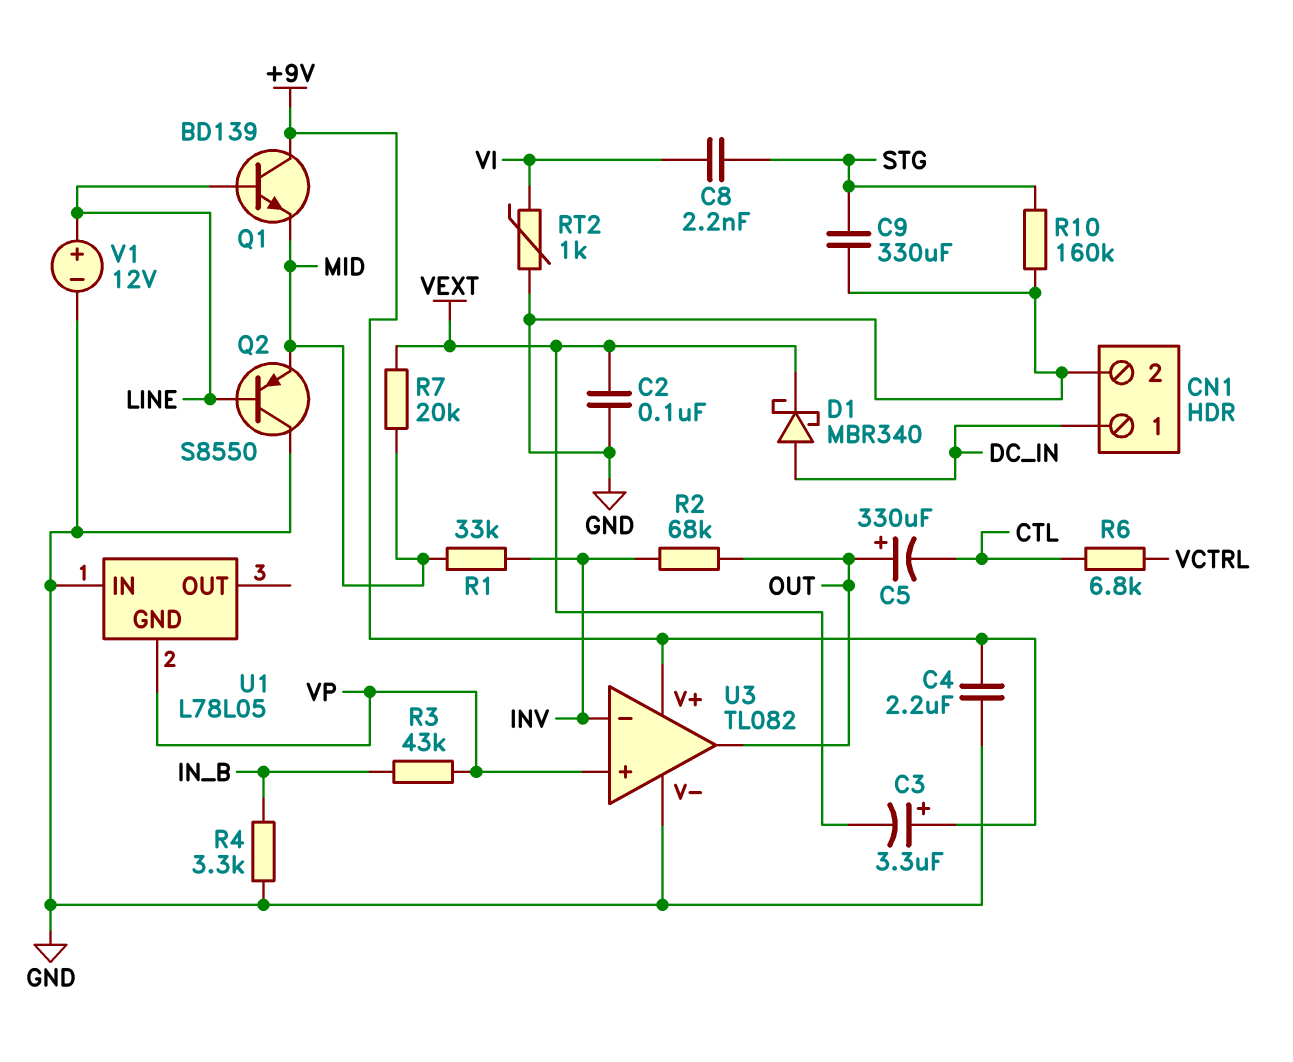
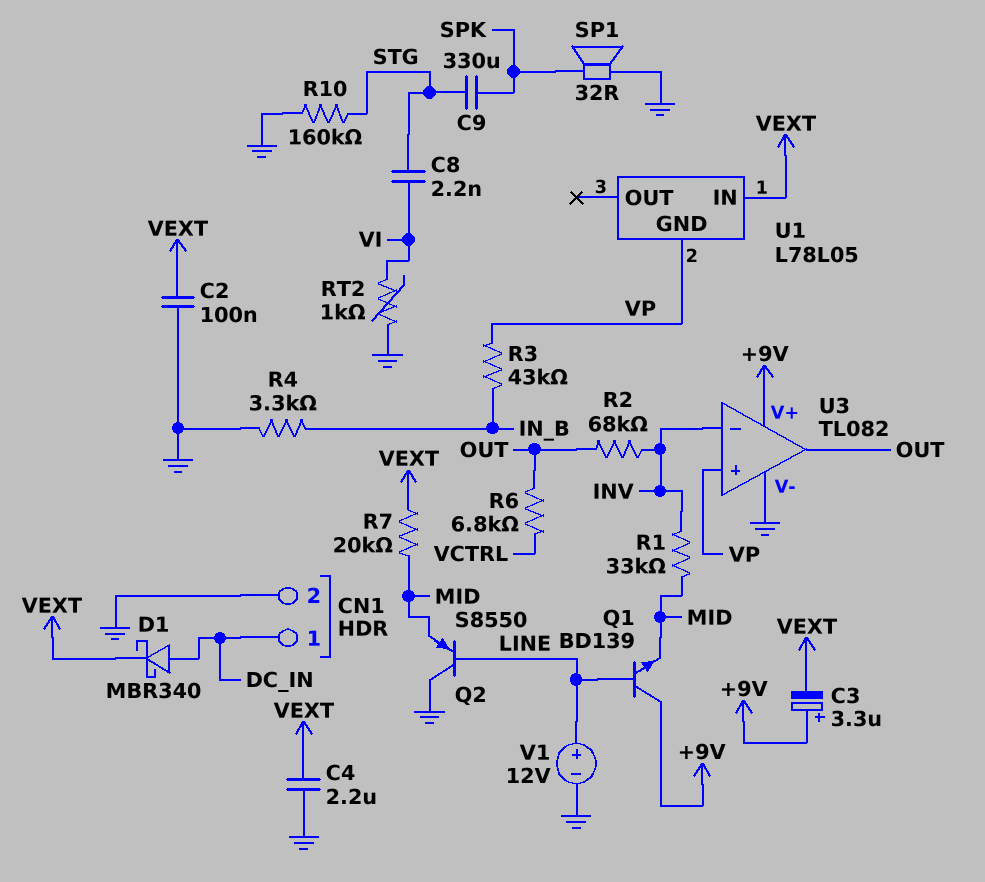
C4: 2.2uF (+9V, GND) -> 2.2uF (GND, VEXT)
C5: 330uF (plus OUT, minus CTL) -> none
C9: 330uF (GND, STG) -> 330uF (SPK, STG)
R6: 6.8k (CTL, VCTRL) -> 6.8k (OUT, VCTRL)
SP1: none -> speaker 32R (GND, SPK)
U1 pin IN: GND -> VEXT

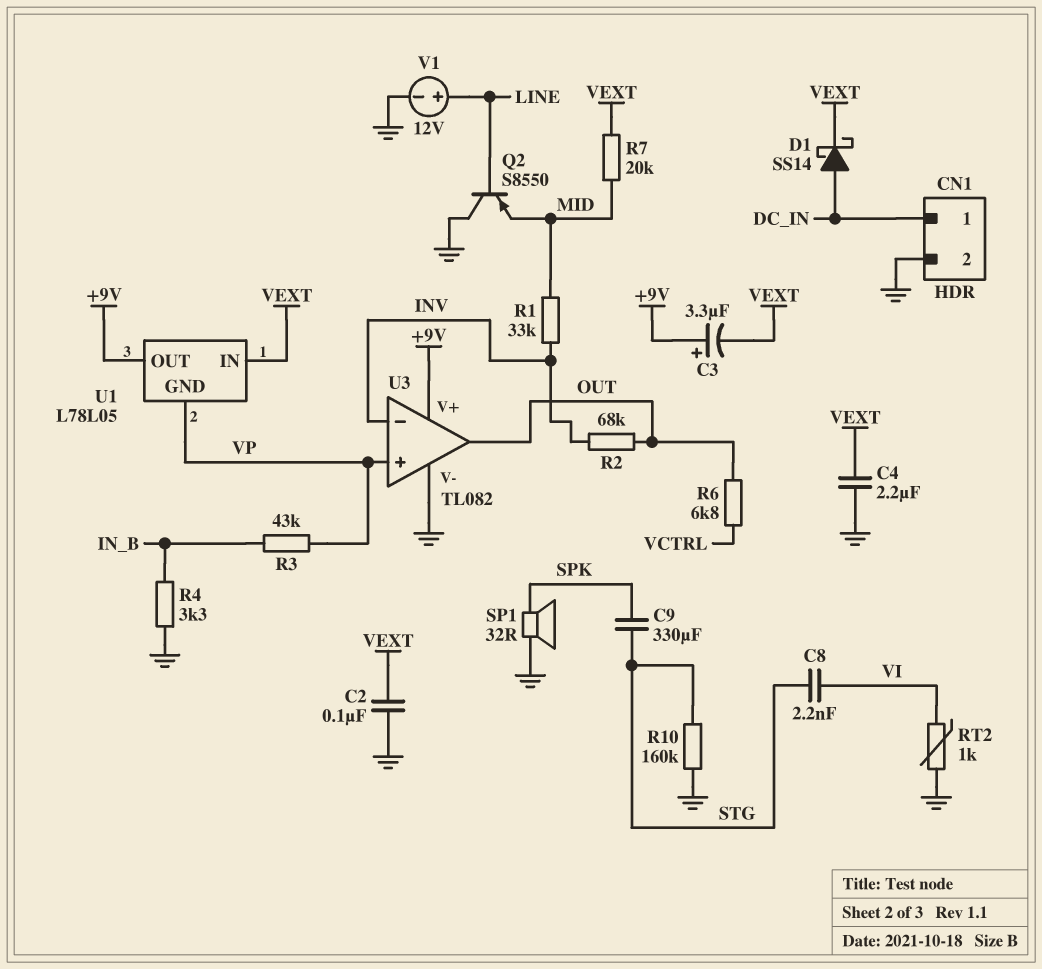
D1: schottky MBR340 (A DC_IN, K VEXT) -> schottky SS14 (A DC_IN, K VEXT)
Q1: NPN BD139 (B LINE, C +9V, E MID) -> none
U1 pin OUT: none -> +9V

